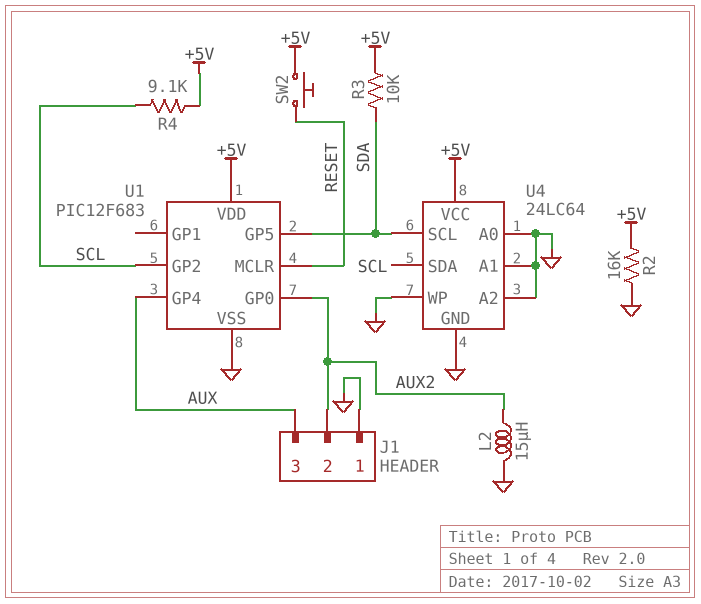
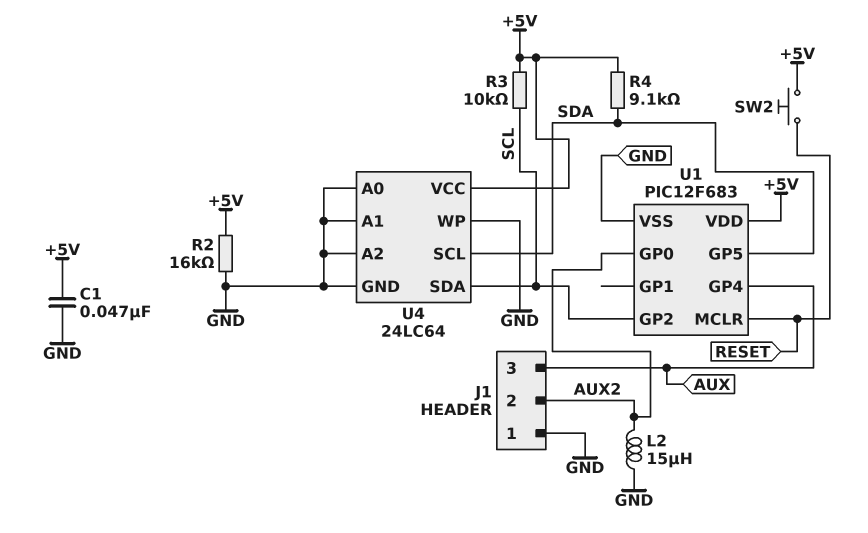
C1: none -> 47nF (+5V, GND)
R3: 10k (+5V, SDA) -> 10k (+5V, SCL)
R4: 9.1k (+5V, SCL) -> 9.1k (+5V, SDA)

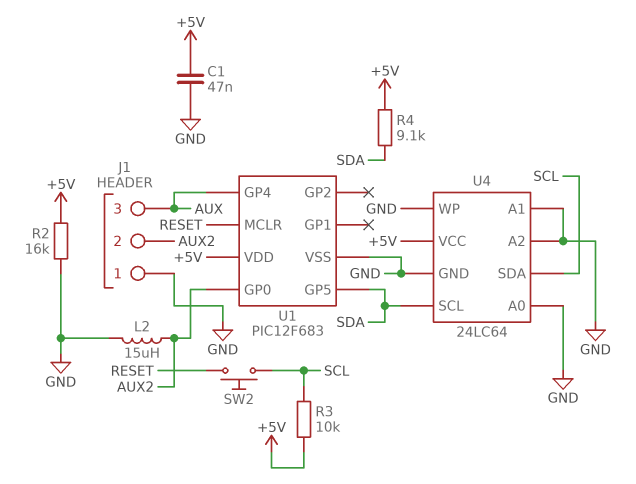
SW2: button (+5V, RESET) -> button (RESET, SCL)
U1 pin GP2: SCL -> none

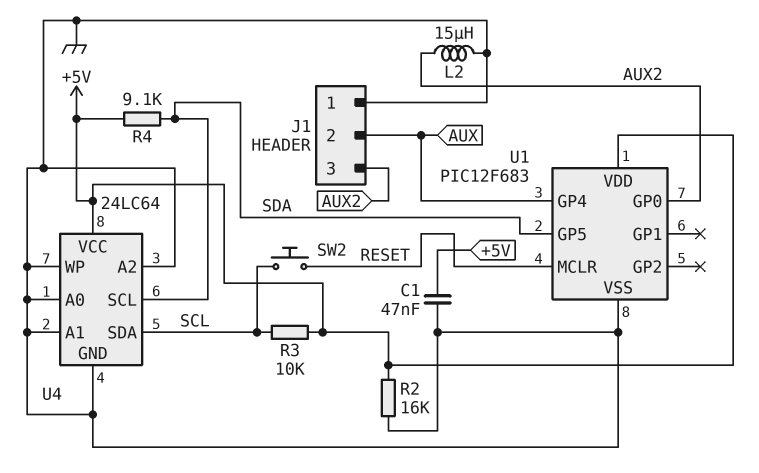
J1 pin 2: AUX2 -> AUX
J1 pin 3: AUX -> AUX2

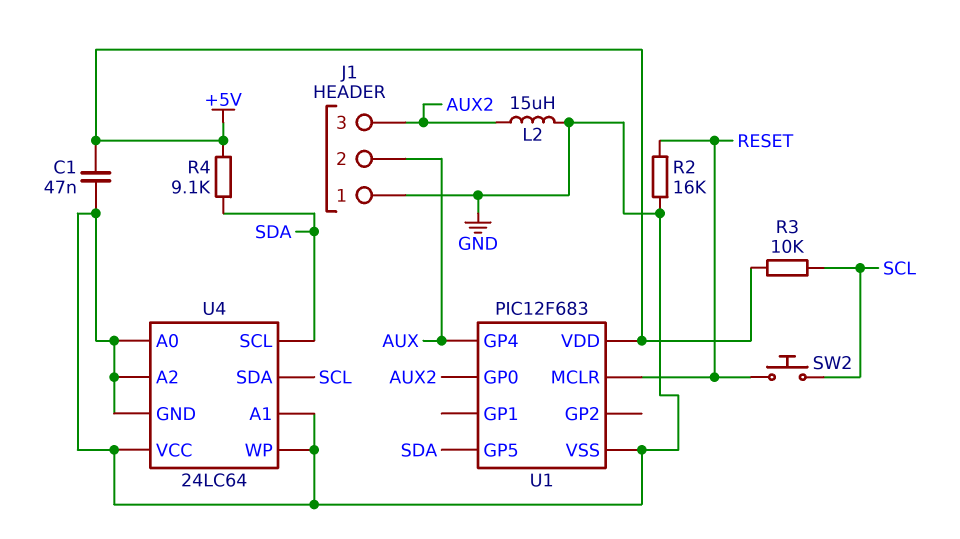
R2: 16k (+5V, GND) -> 16k (GND, RESET)
U4 pin VCC: +5V -> GND

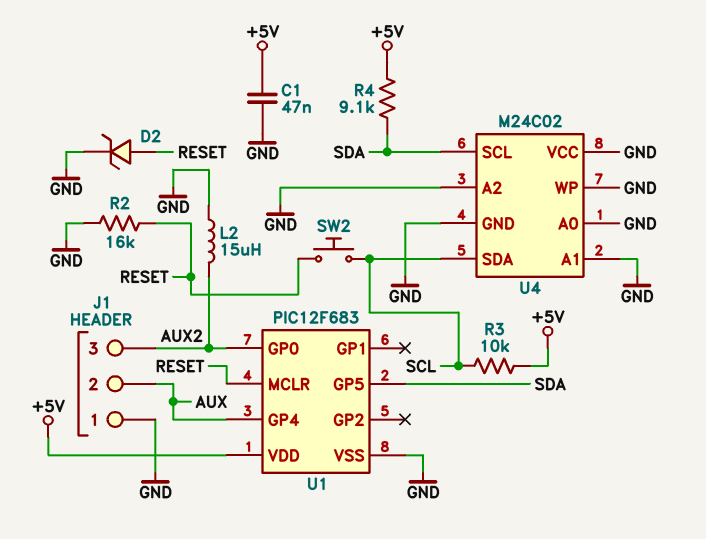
D2: none -> zener (A RESET, K GND)
U4: 24LC64 -> M24C02

